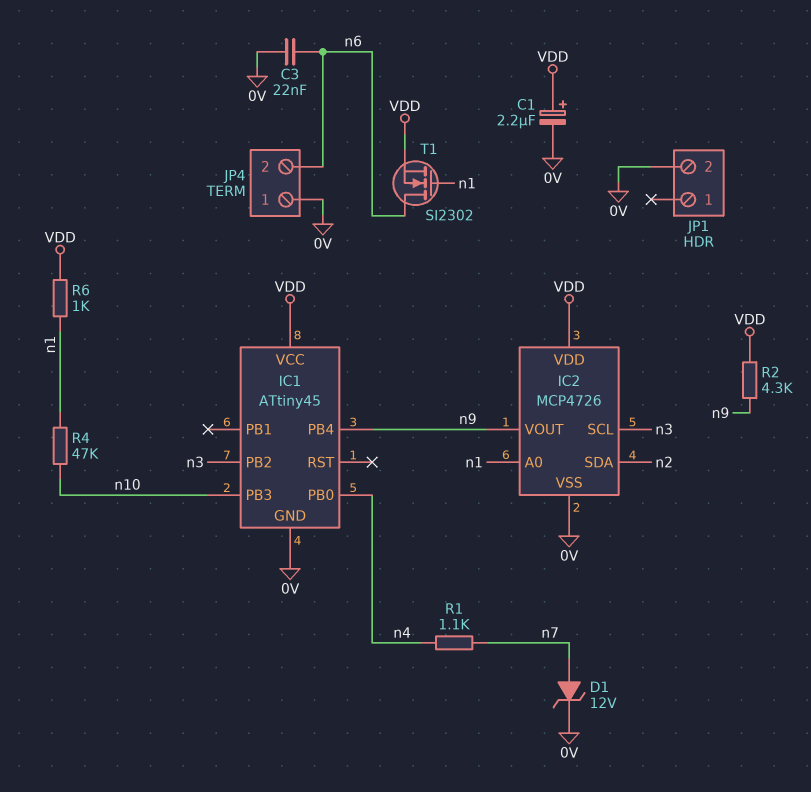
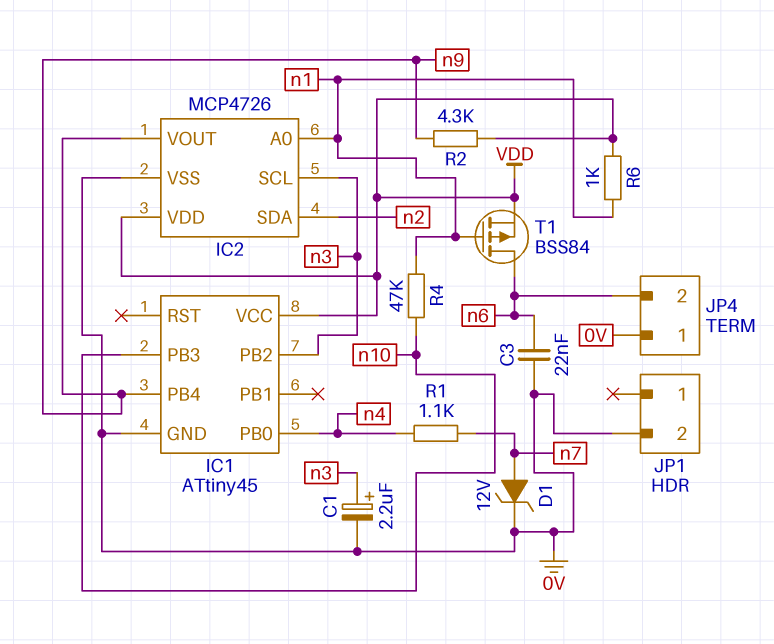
C1: 2.2uF (plus VDD, minus 0V) -> 2.2uF (plus n3, minus 0V)
T1: NMOS SI2302 (G n1, D n6, S VDD) -> PMOS BSS84 (G n1, D n6, S VDD)

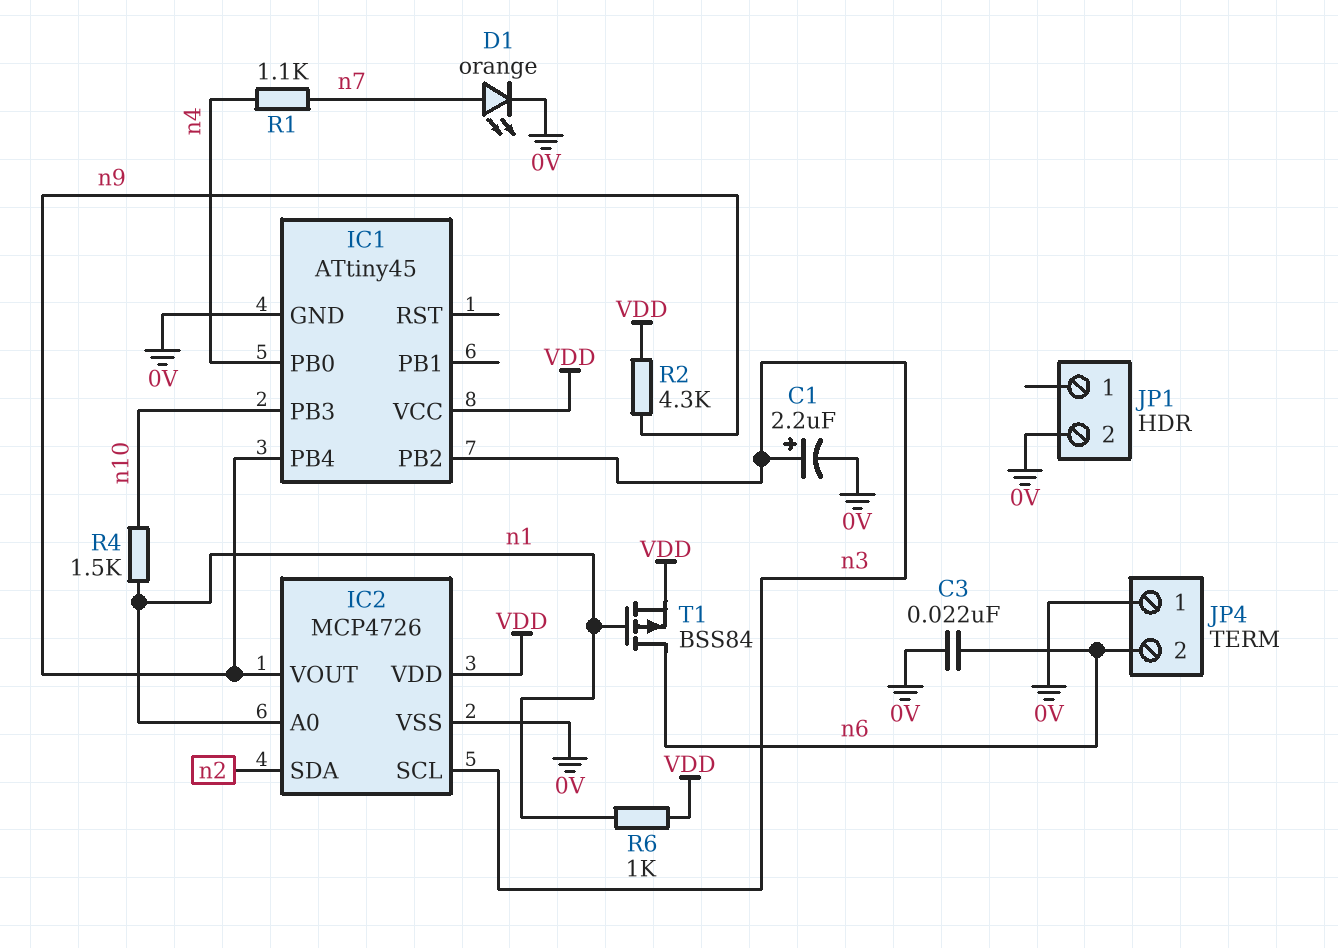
D1: zener 12V (A n7, K 0V) -> LED orange (A n7, K 0V)
R4: 47k (n1, n10) -> 1.5k (n1, n10)

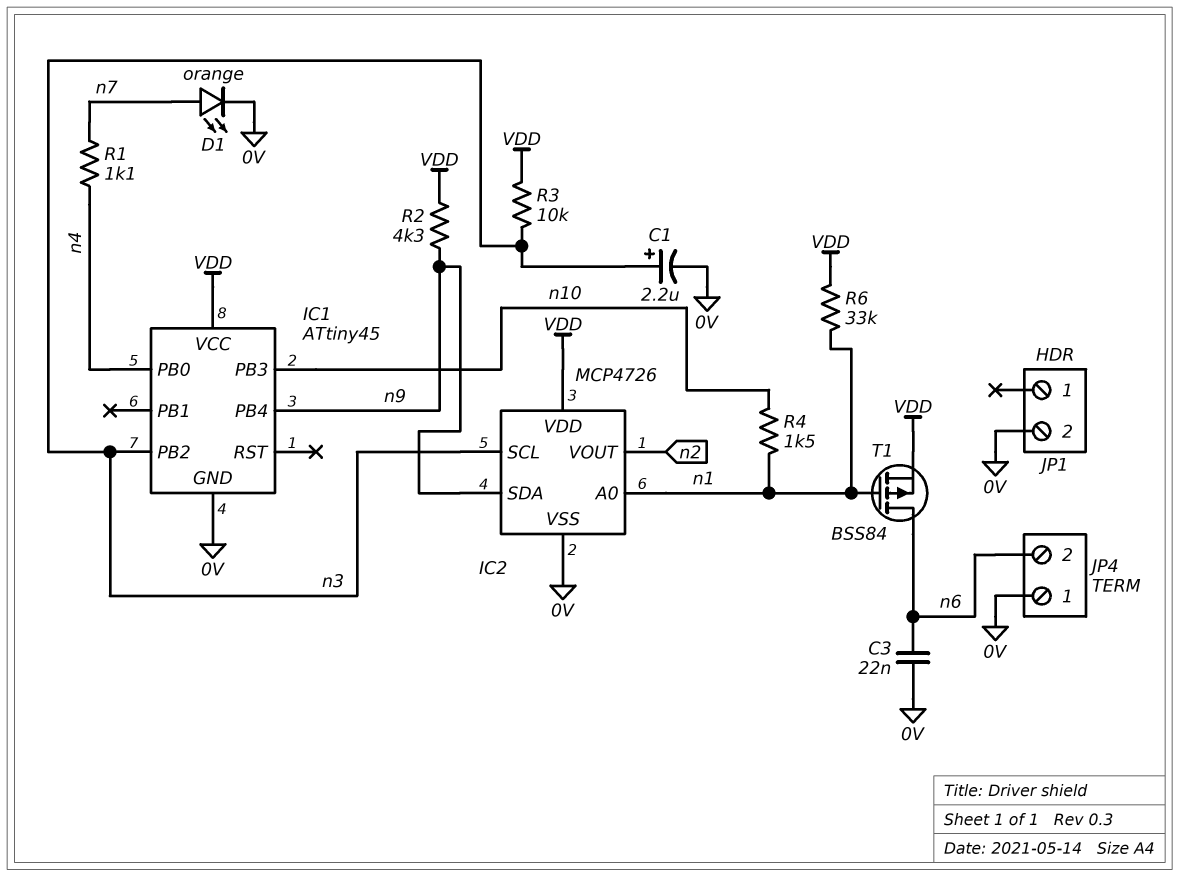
IC2 pin SDA: n2 -> n9
IC2 pin VOUT: n9 -> n2
R3: none -> 10k (VDD, n3)
R6: 1k (VDD, n1) -> 33k (VDD, n1)

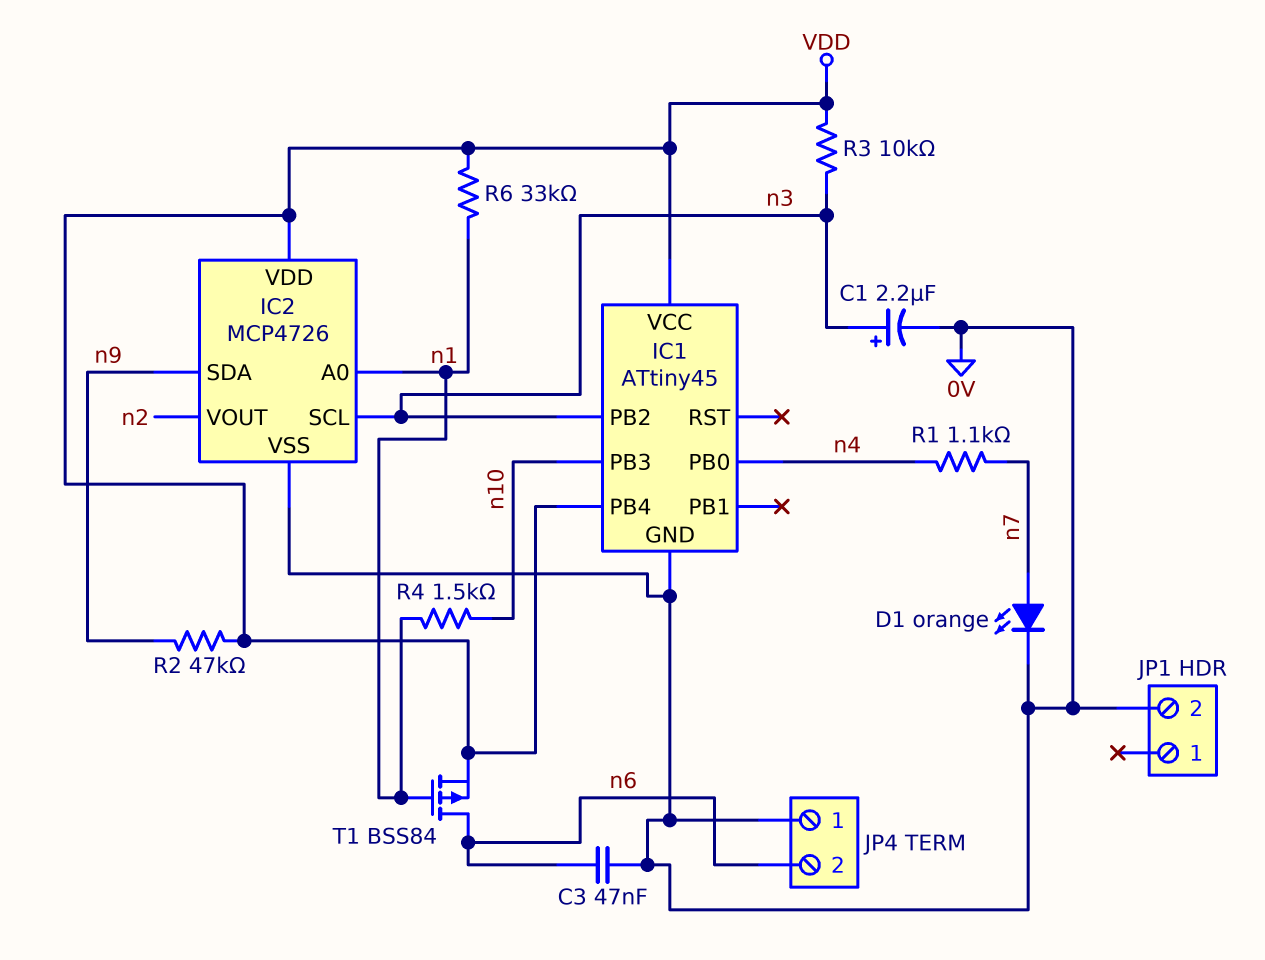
C3: 22nF (0V, n6) -> 47nF (0V, n6)
IC1 pin PB4: n9 -> VDD
R2: 4.3k (VDD, n9) -> 47k (VDD, n9)

